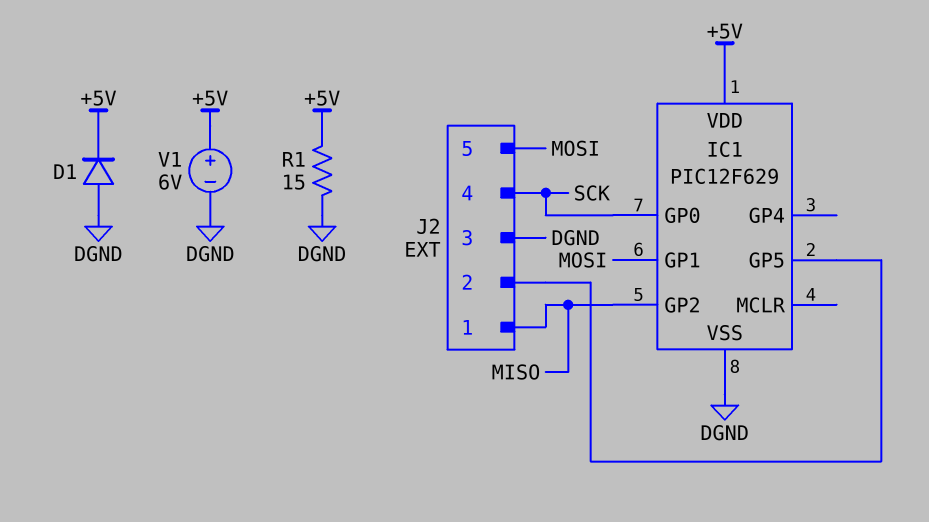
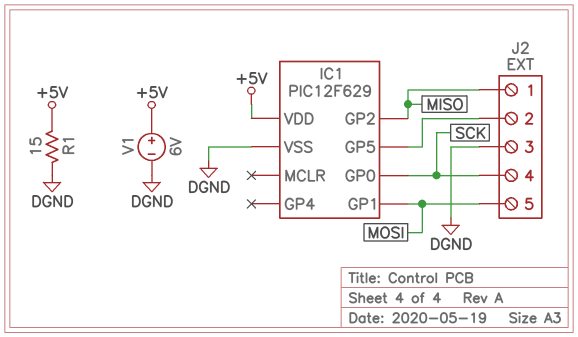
D1: diode (A DGND, K +5V) -> none

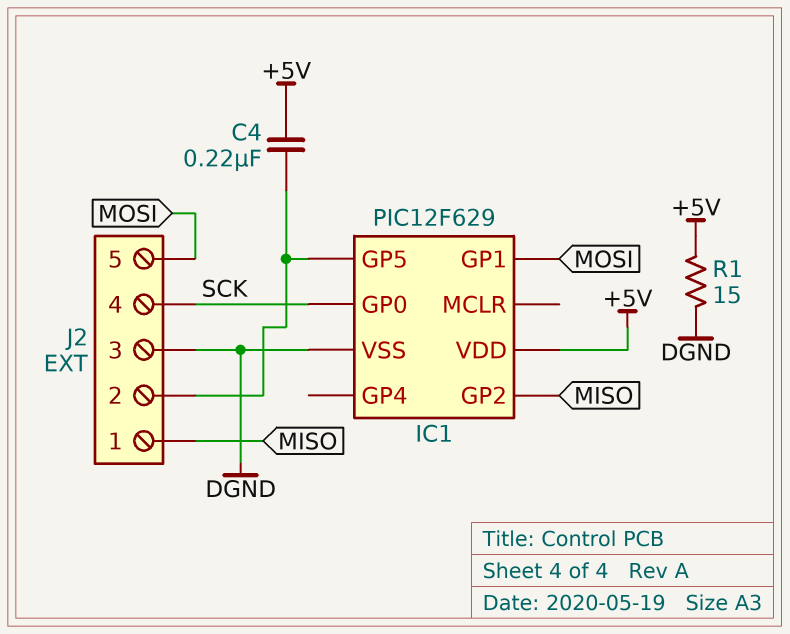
C4: none -> 220nF (+5V, IC1/GP5)
V1: 6V (plus +5V, minus DGND) -> none

